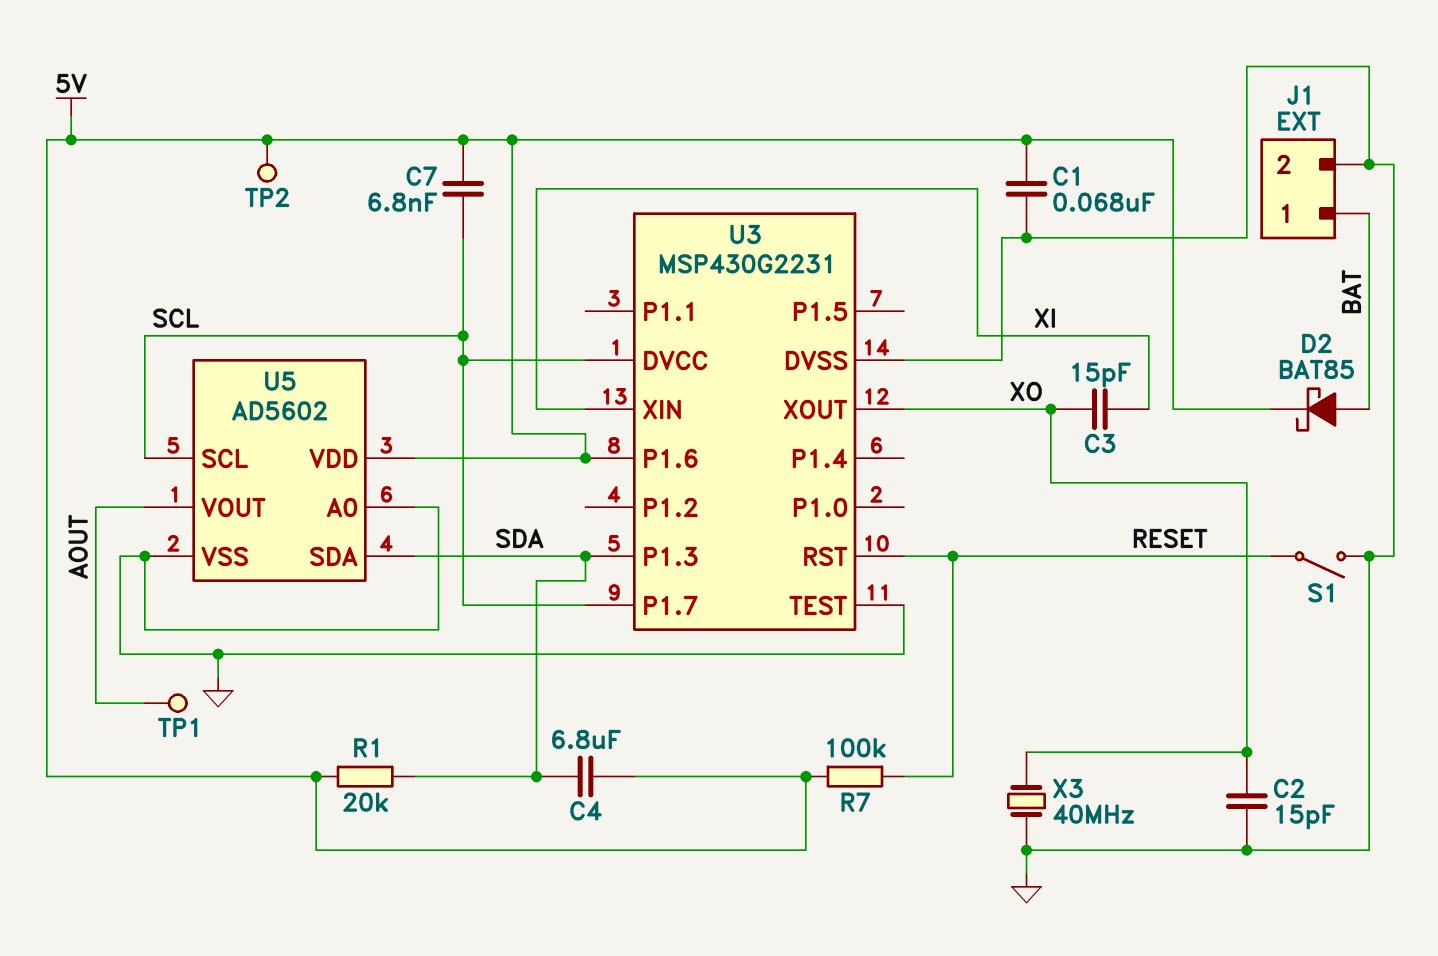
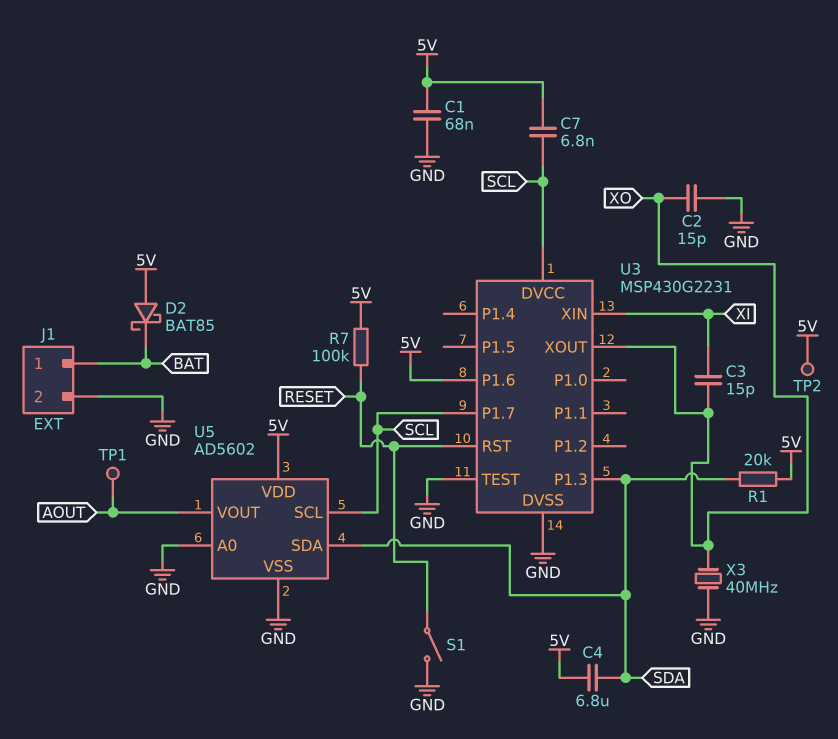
D2: schottky BAT85 (A BAT, K 5V) -> schottky BAT85 (A 5V, K BAT)

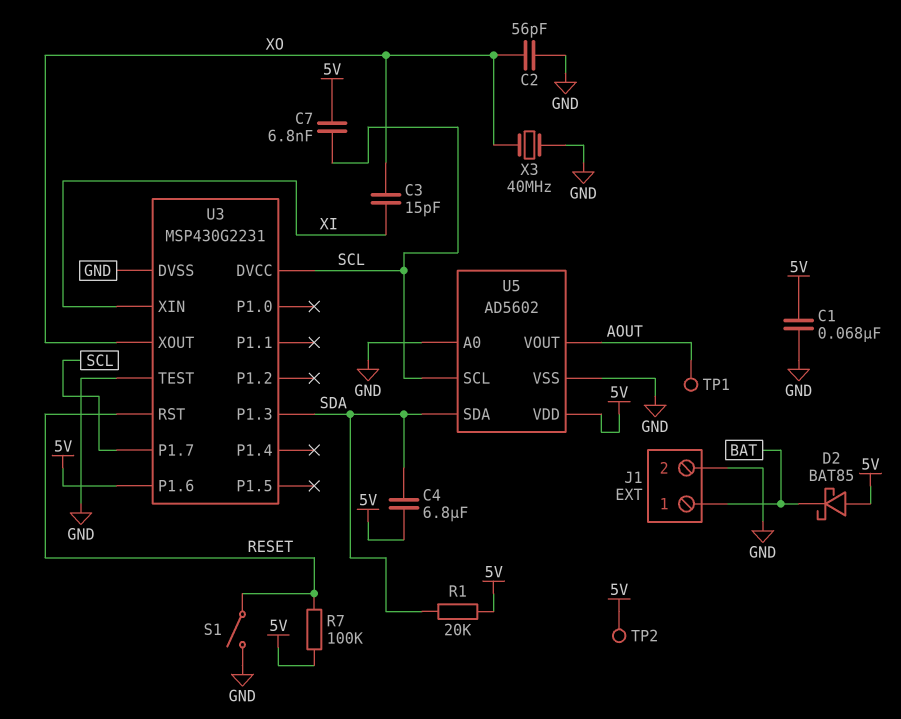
C2: 15pF (GND, XO) -> 56pF (GND, XO)

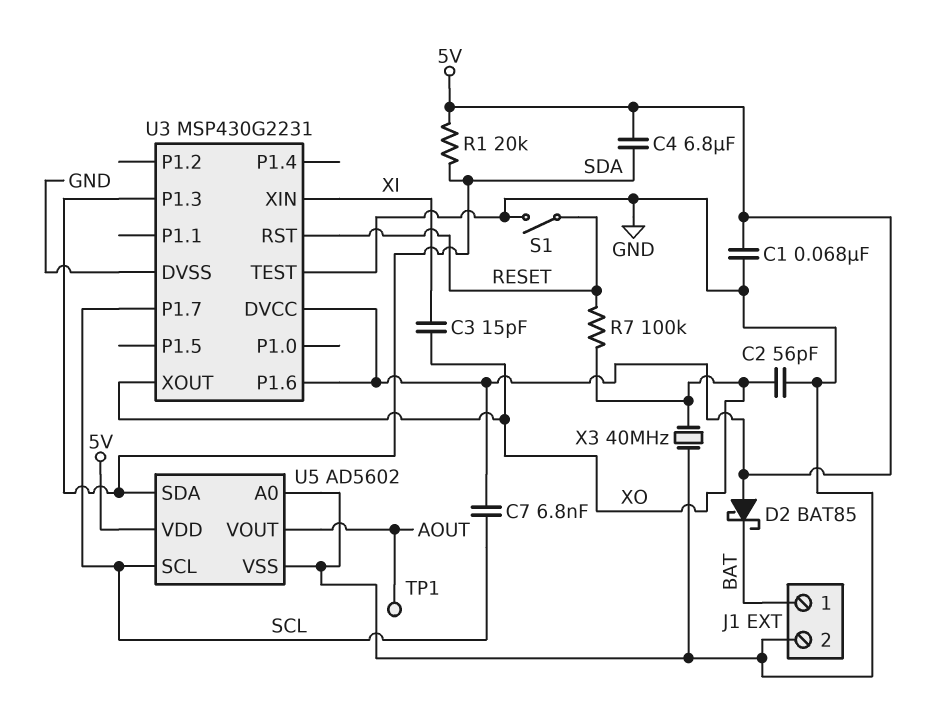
R7: 100k (5V, RESET) -> 100k (RESET, XO)
TP2: test point (5V) -> none
U3 pin DVCC: SCL -> 5V

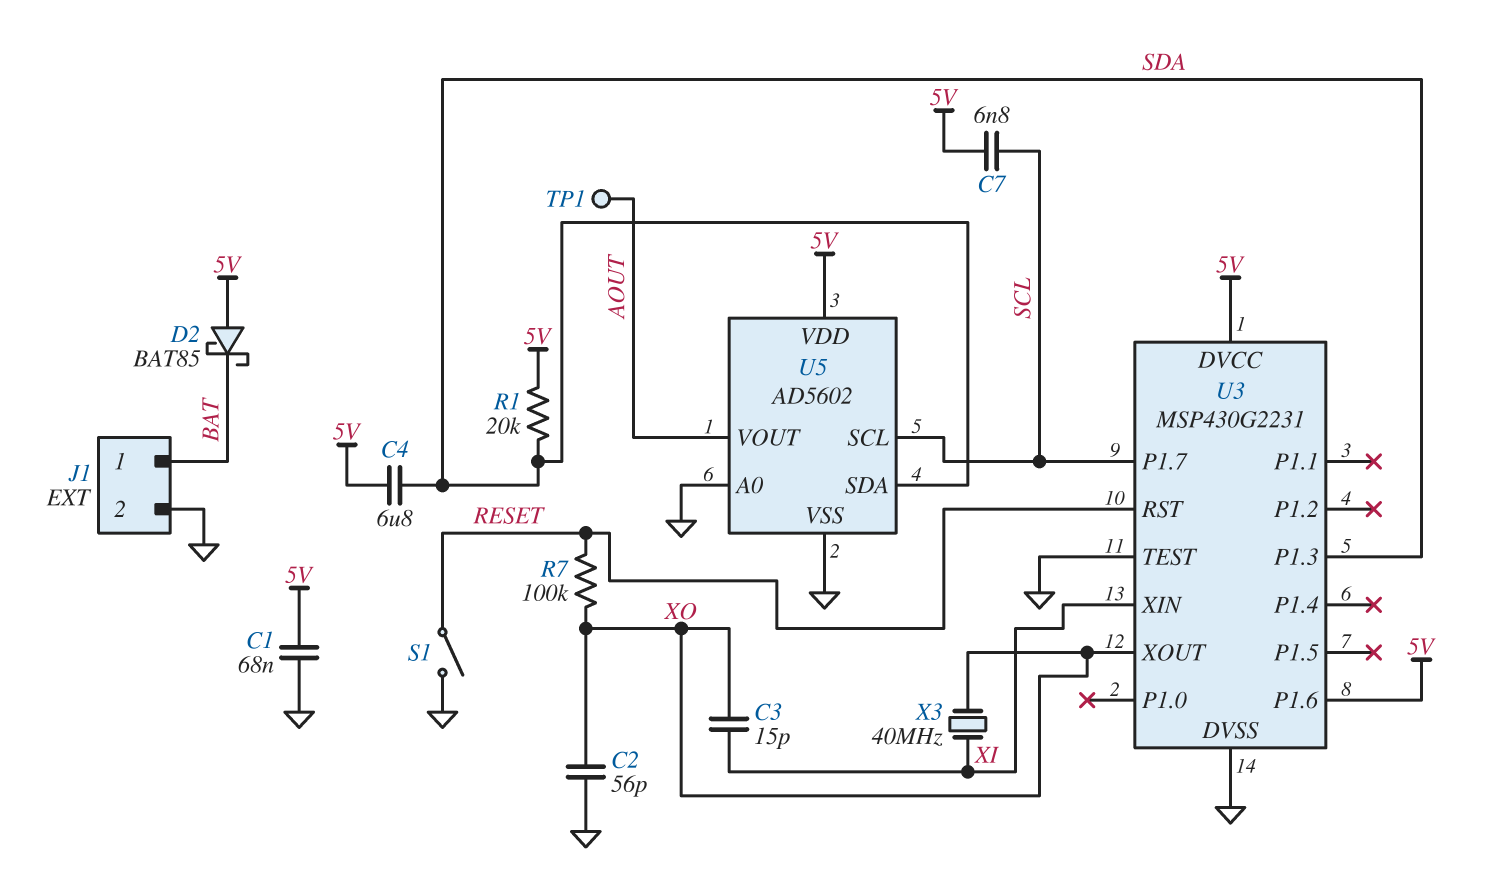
X3: 40MHz (GND, XO) -> 40MHz (XI, XO)

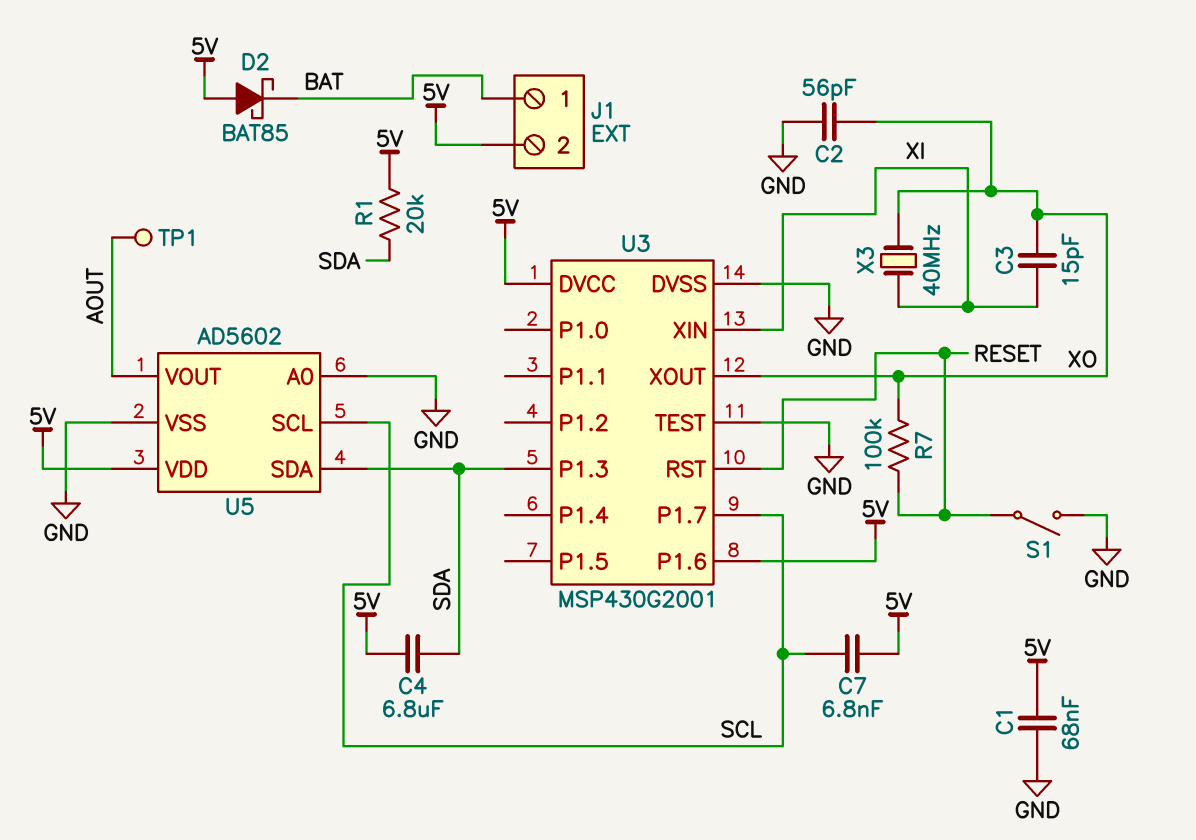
J1 pin 2: GND -> 5V
U3: MSP430G2231 -> MSP430G2001

